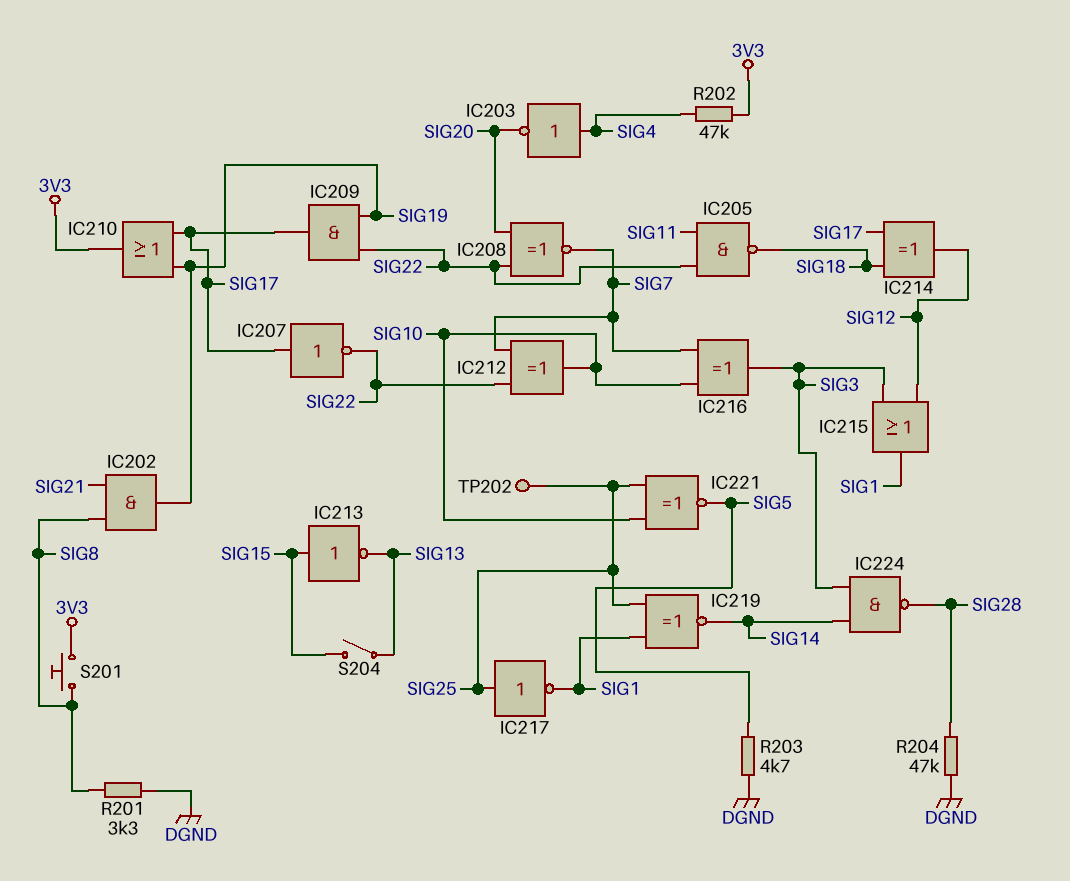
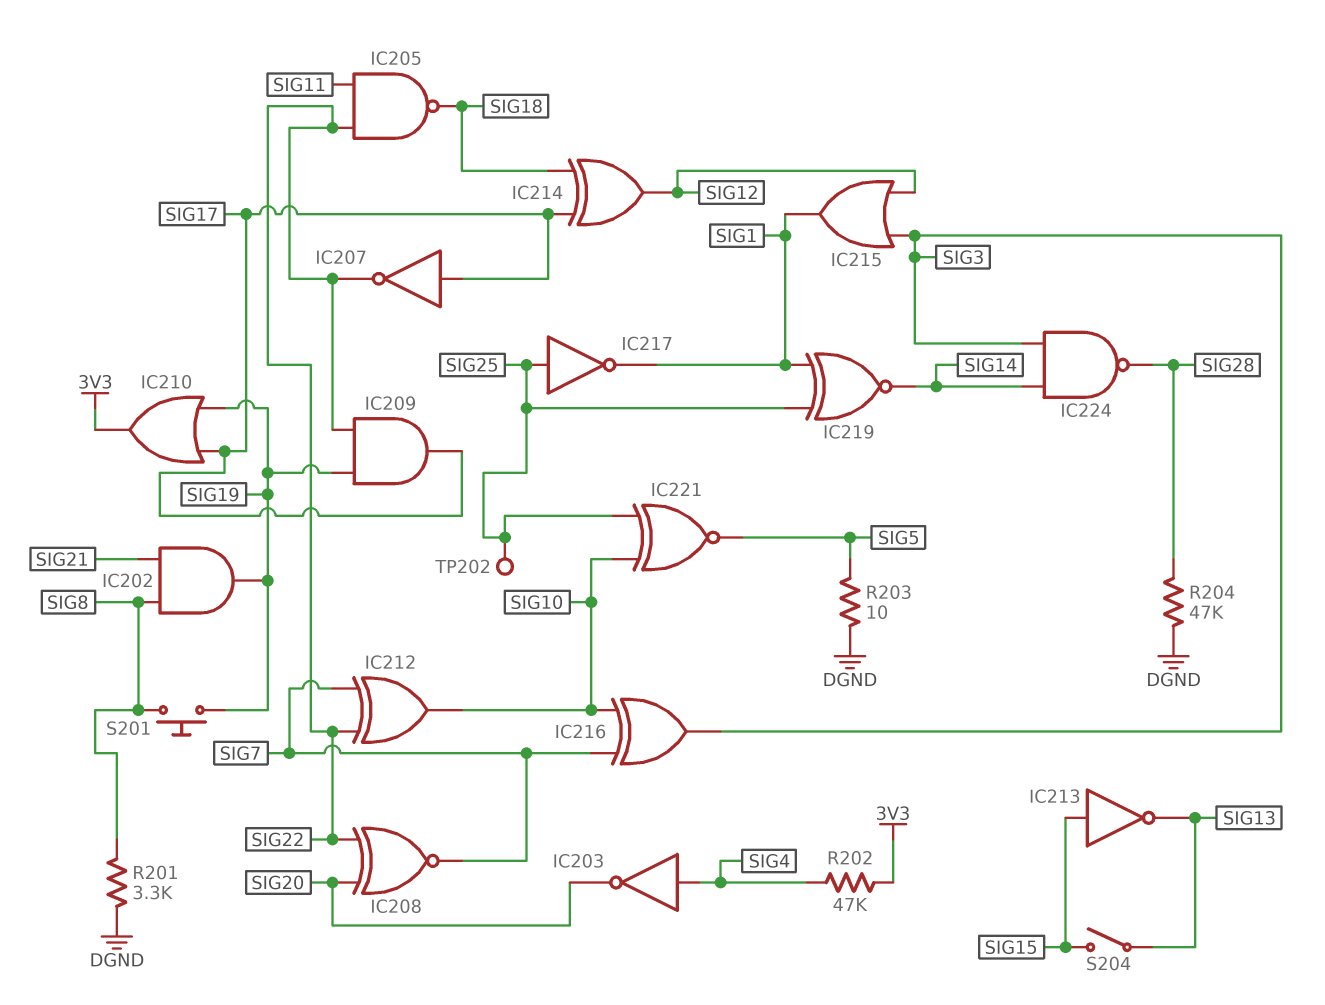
R203: 4.7k (DGND, SIG5) -> 10 (DGND, SIG5)
S201: button (3V3, SIG8) -> button (SIG8, SIG19)

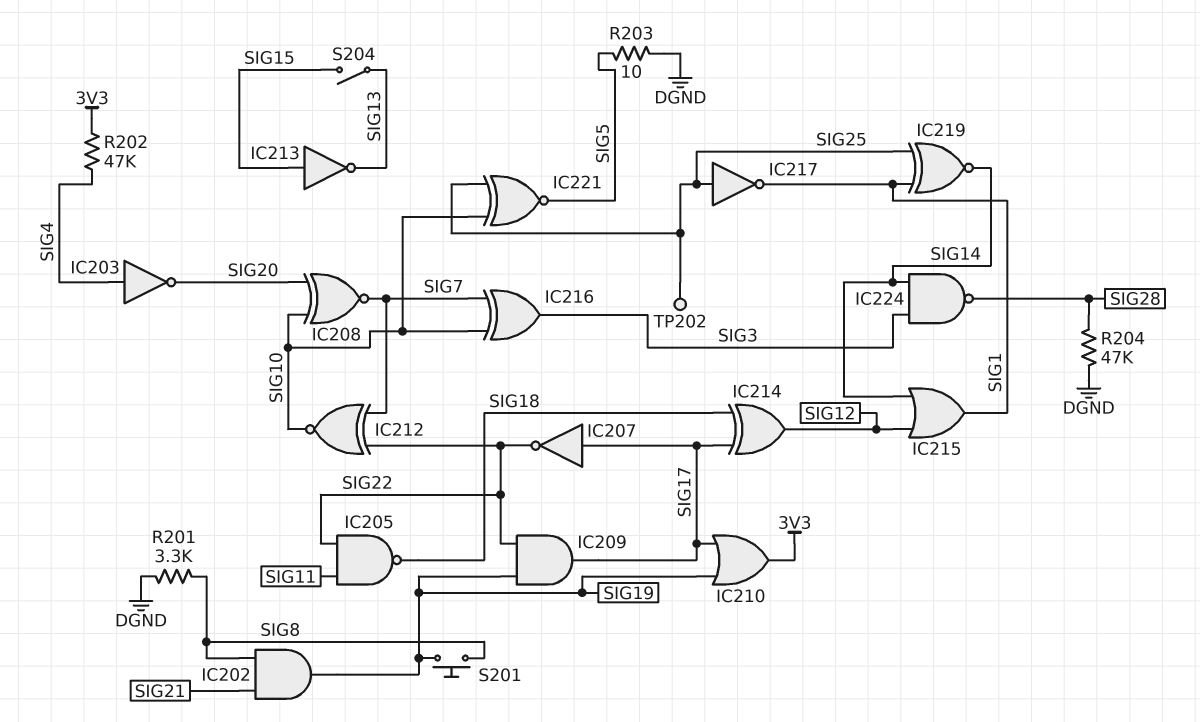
IC208: XNOR (in SIG20, in SIG22, out SIG7) -> XNOR (in SIG10, in SIG20, out SIG7)
IC212: XOR (in SIG7, in SIG22, out SIG10) -> XNOR (in SIG7, in SIG22, out SIG10)
IC215: OR (in SIG3, in SIG12, out SIG1) -> OR (in SIG12, in SIG14, out SIG1)

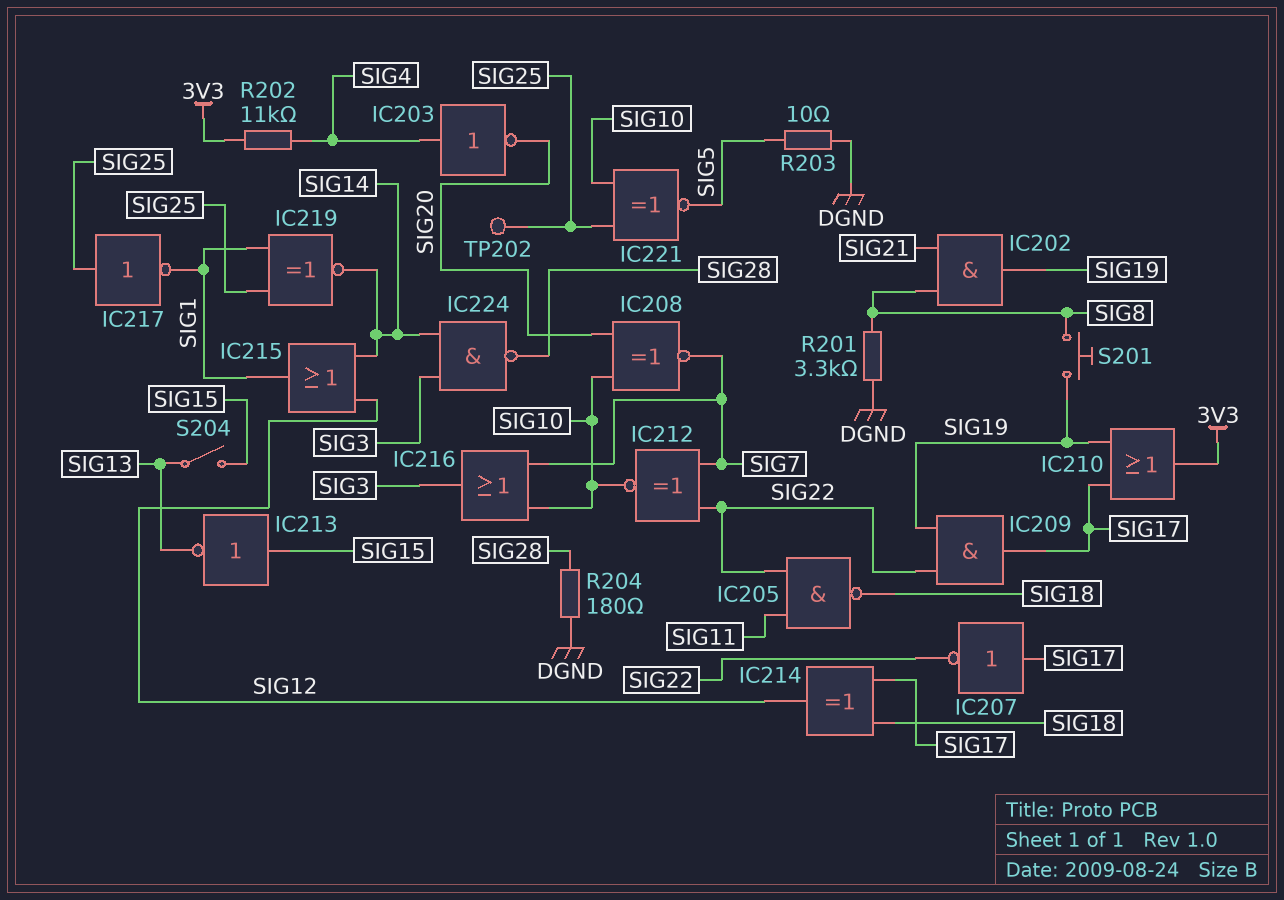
IC216: XOR (in SIG7, in SIG10, out SIG3) -> OR (in SIG7, in SIG10, out SIG3)
R202: 47k (3V3, SIG4) -> 11k (3V3, SIG4)
R204: 47k (DGND, SIG28) -> 180 (DGND, SIG28)

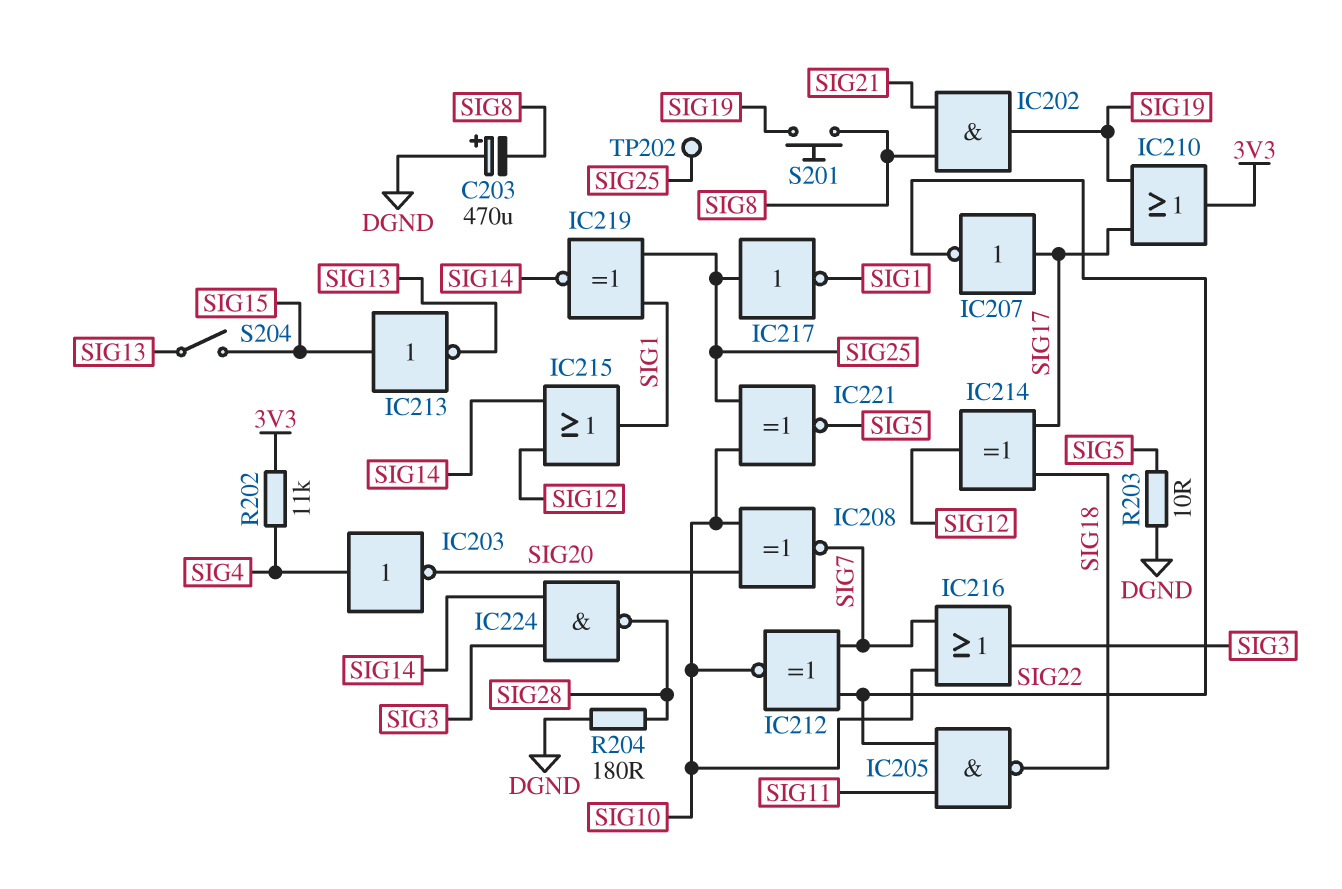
C203: none -> 470uF (plus DGND, minus SIG8)
IC209: AND (in SIG19, in SIG22, out SIG17) -> none
R201: 3.3k (DGND, SIG8) -> none

